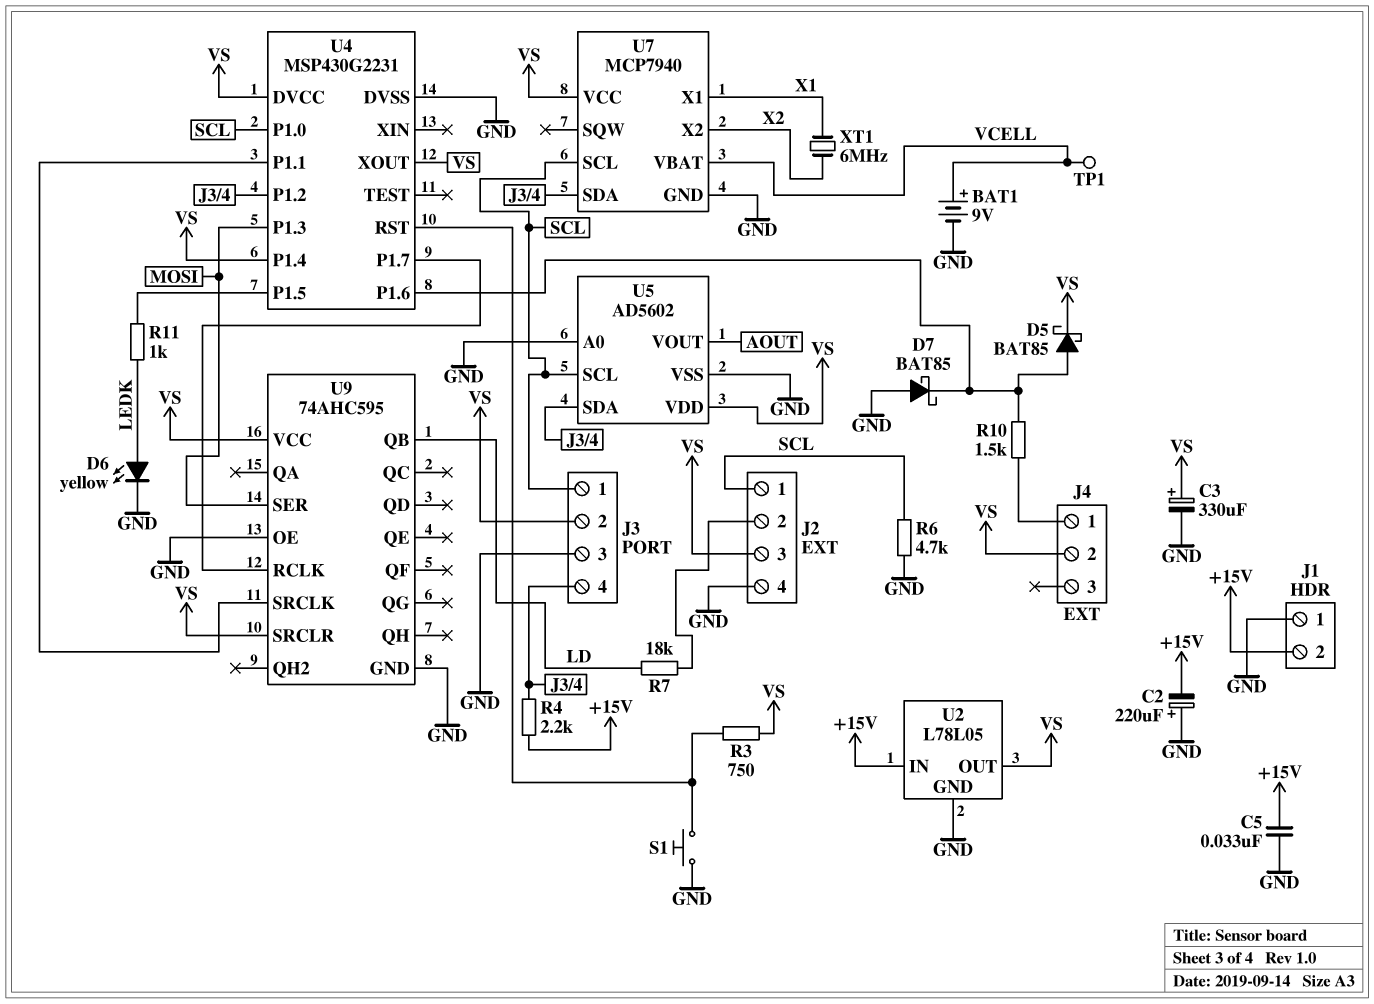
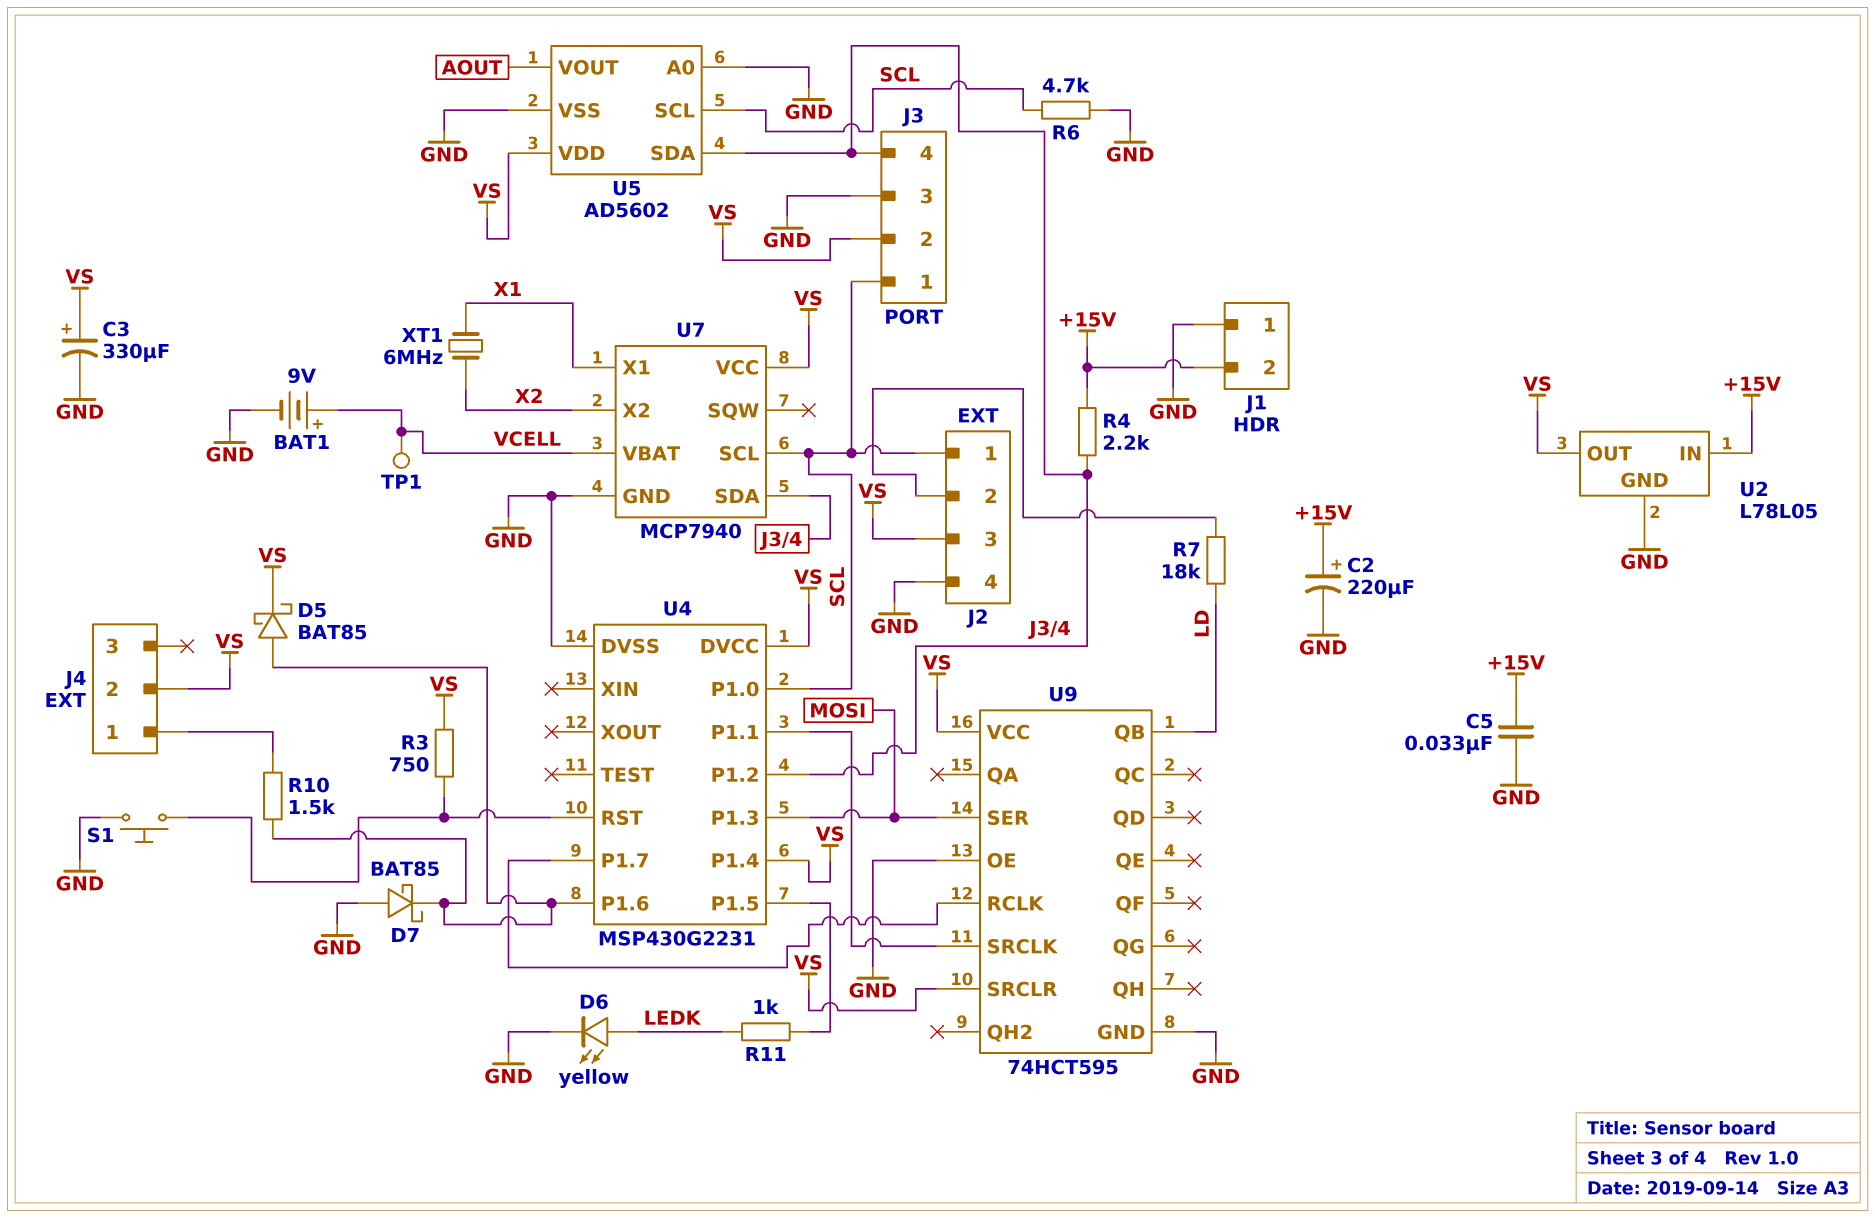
C2: 220uF (plus GND, minus +15V) -> 220uF (plus +15V, minus GND)
U4 pin XOUT: VS -> none
U9: 74AHC595 -> 74HCT595

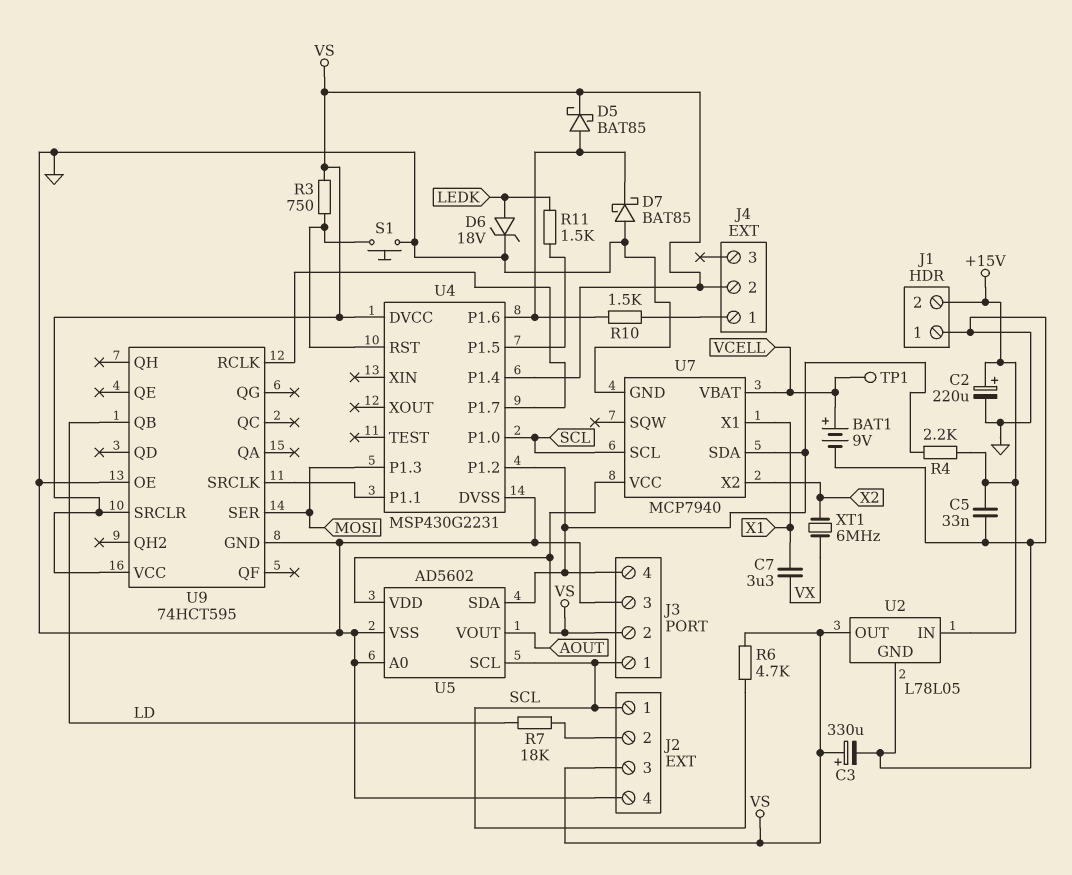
C7: none -> 3.3uF (VX, X1)
D6: LED yellow (A LEDK, K GND) -> zener 18V (A LEDK, K GND)
R6: 4.7k (GND, SCL) -> 4.7k (SCL, VS)
R11: 1k (LEDK, U4/P1.5) -> 1.5k (LEDK, U4/P1.5)
XT1: 6MHz (X1, X2) -> 6MHz (VX, X2)

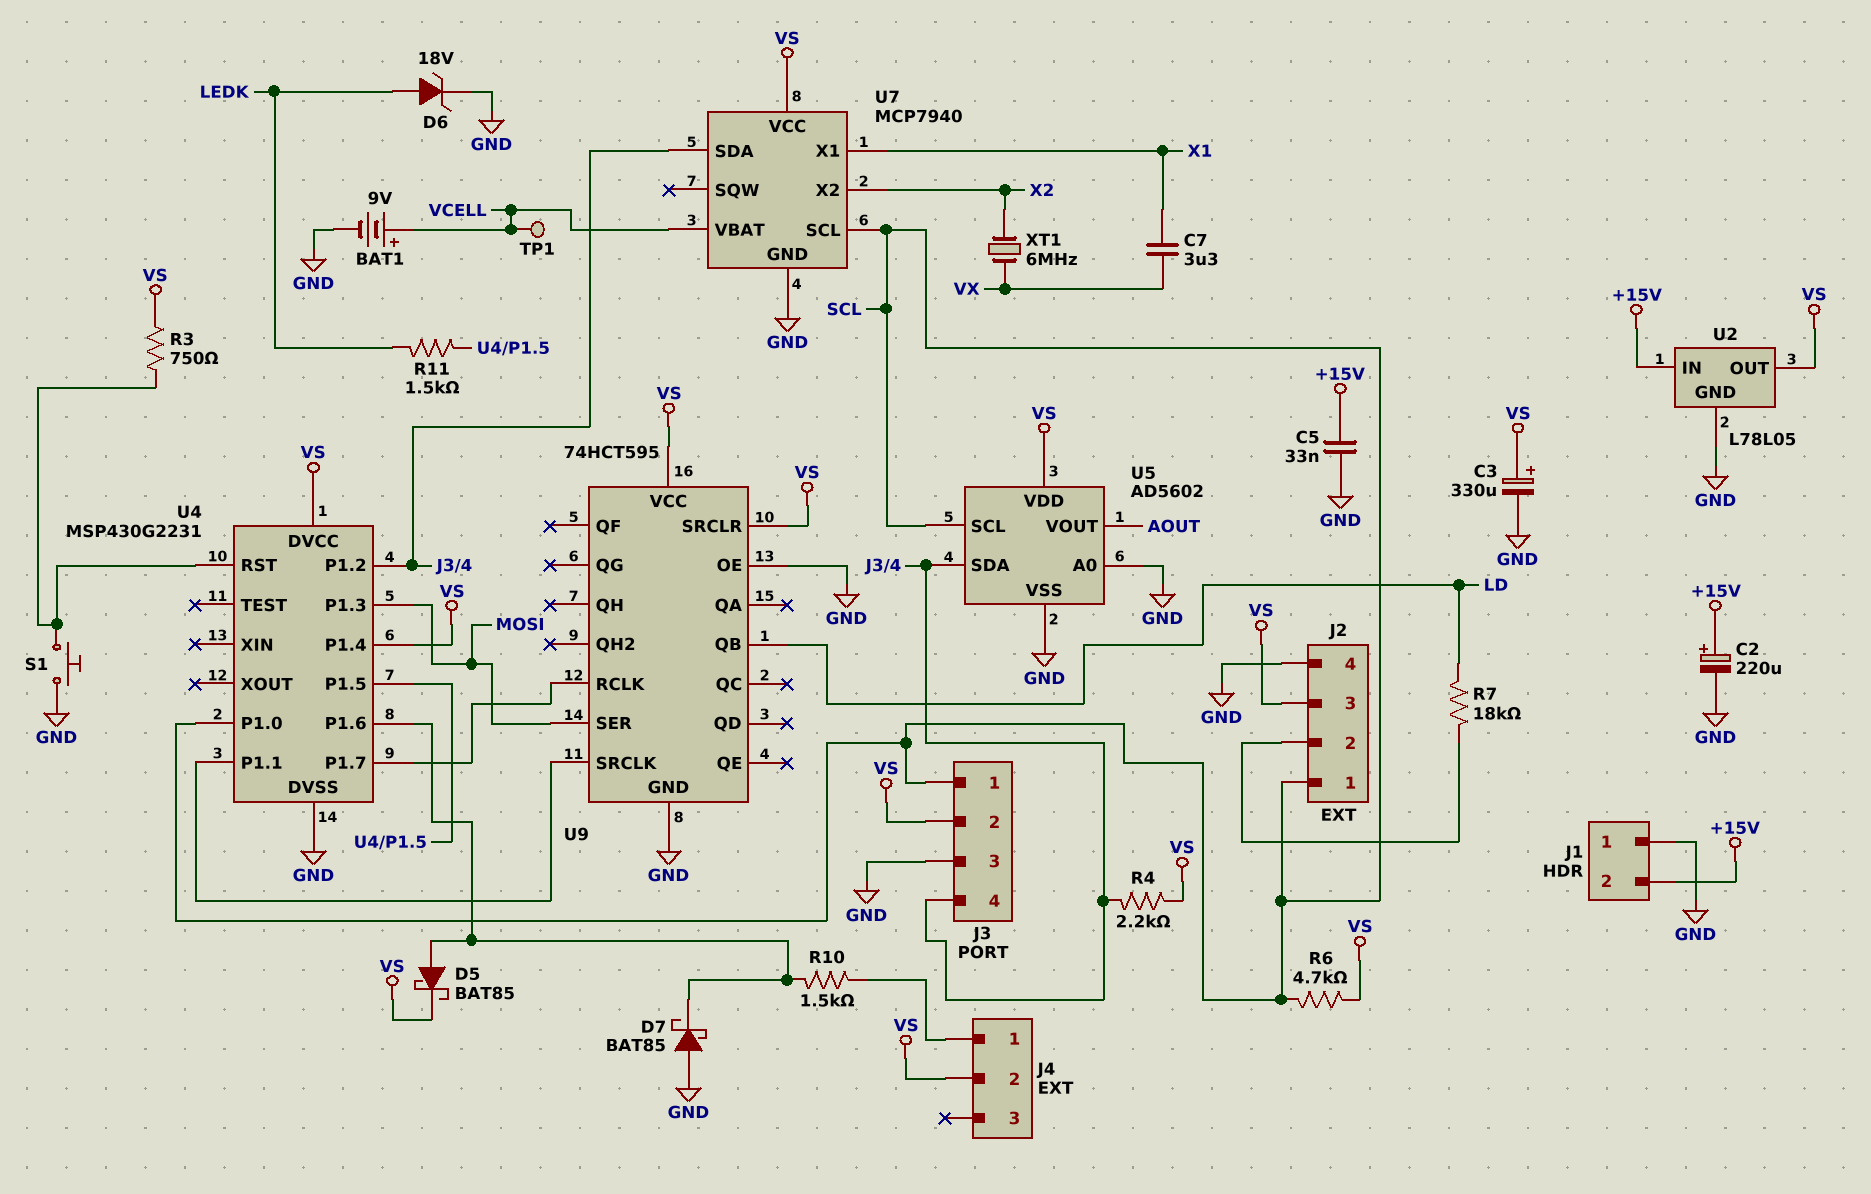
R4: 2.2k (+15V, J3/4) -> 2.2k (J3/4, VS)

